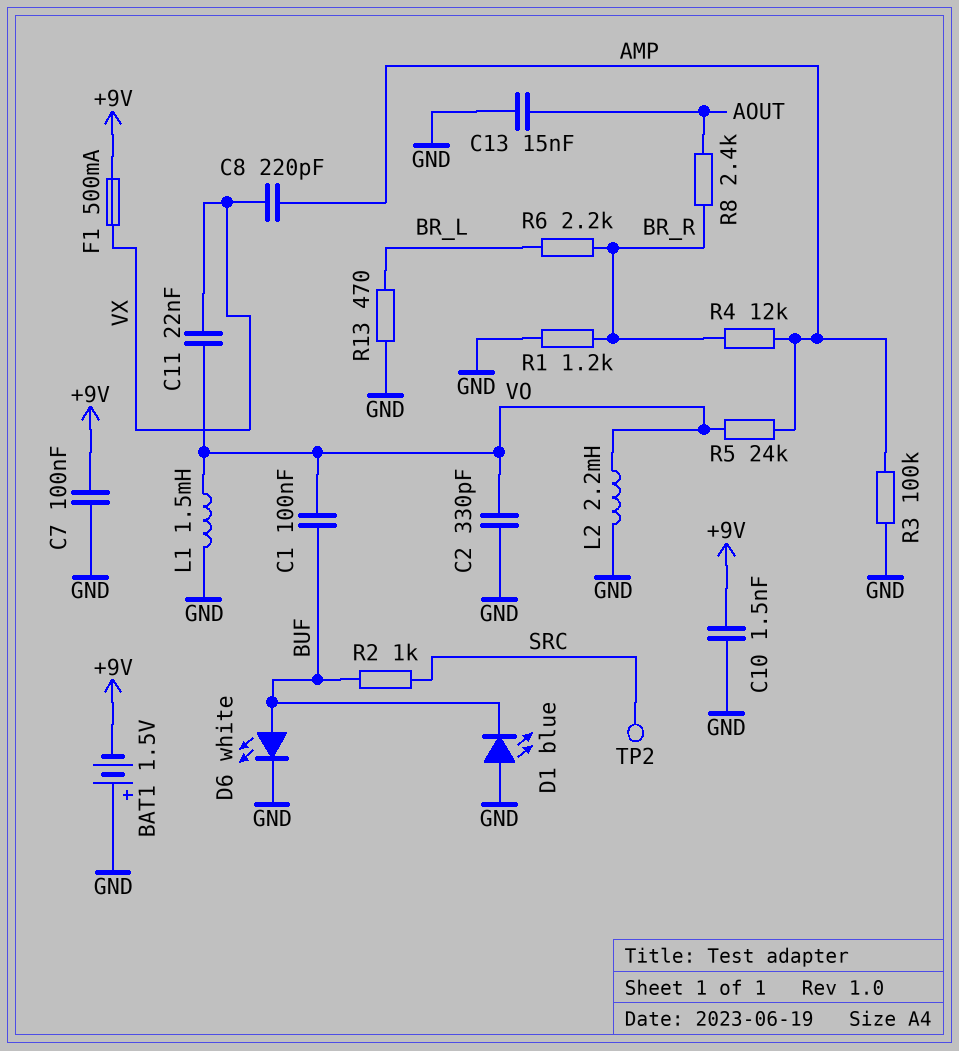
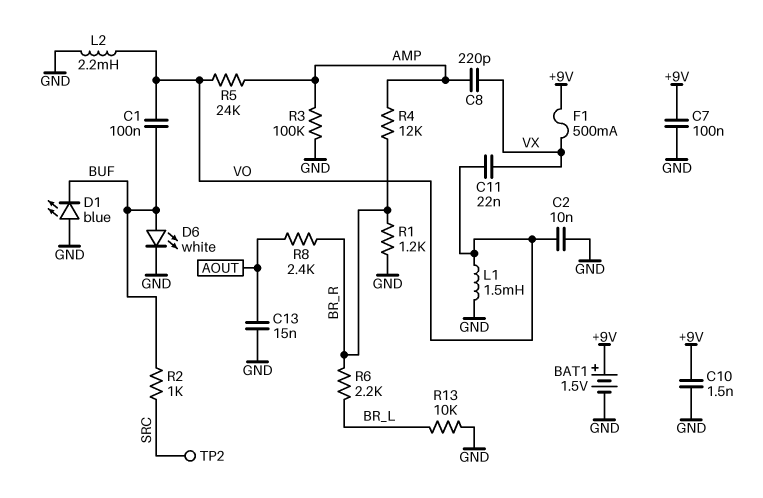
BAT1: 1.5V (plus GND, minus +9V) -> 1.5V (plus +9V, minus GND)
C2: 330pF (GND, VO) -> 10nF (GND, VO)
R13: 470 (BR_L, GND) -> 10k (BR_L, GND)

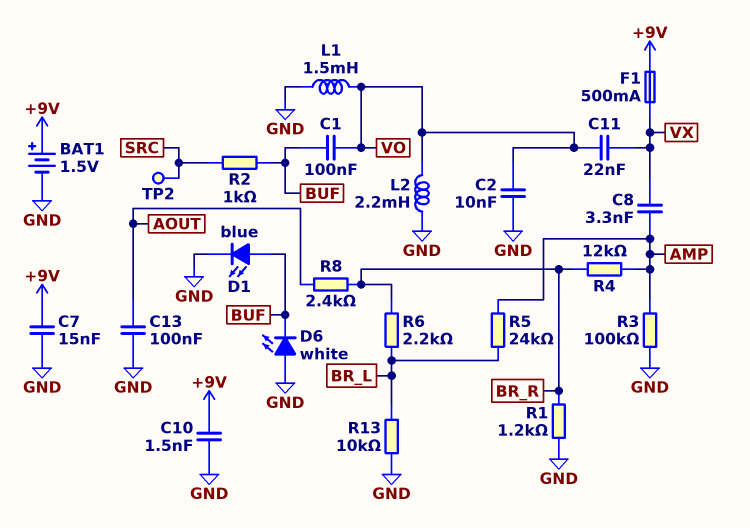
C7: 100nF (+9V, GND) -> 15nF (+9V, GND)
C8: 220pF (AMP, VX) -> 3.3nF (AMP, VX)
C13: 15nF (AOUT, GND) -> 100nF (AOUT, GND)
D1: LED blue (A GND, K BUF) -> LED blue (A BUF, K GND)
D6: LED white (A BUF, K GND) -> LED white (A GND, K BUF)
R5: 24k (AMP, VO) -> 24k (AMP, BR_L)

